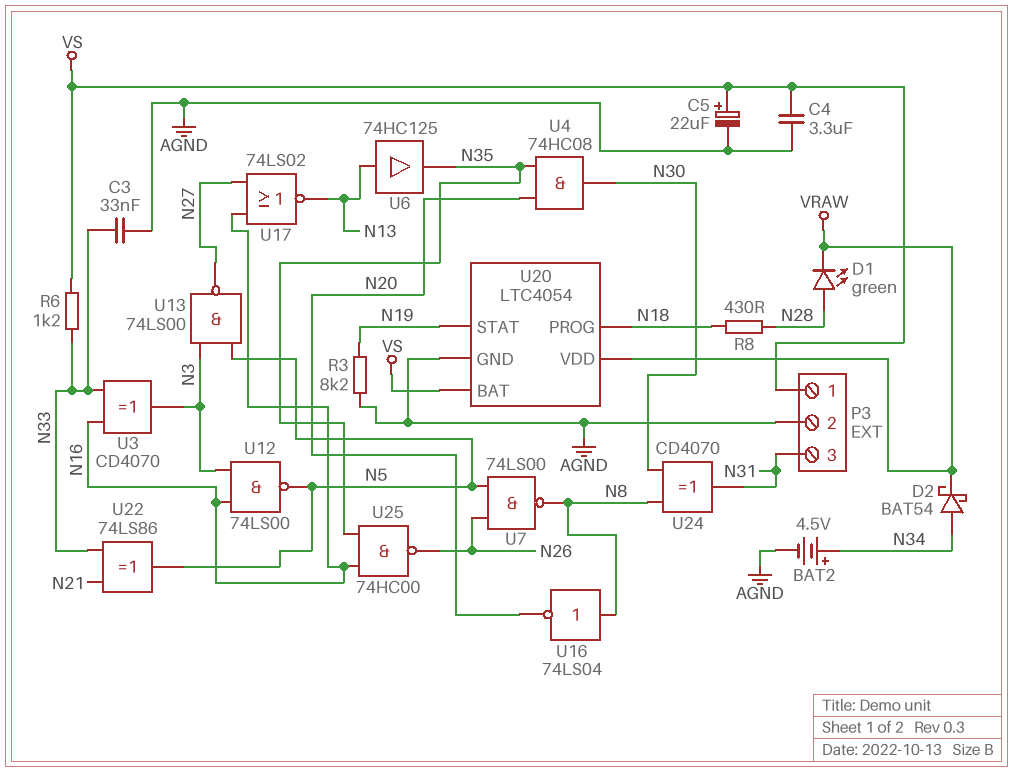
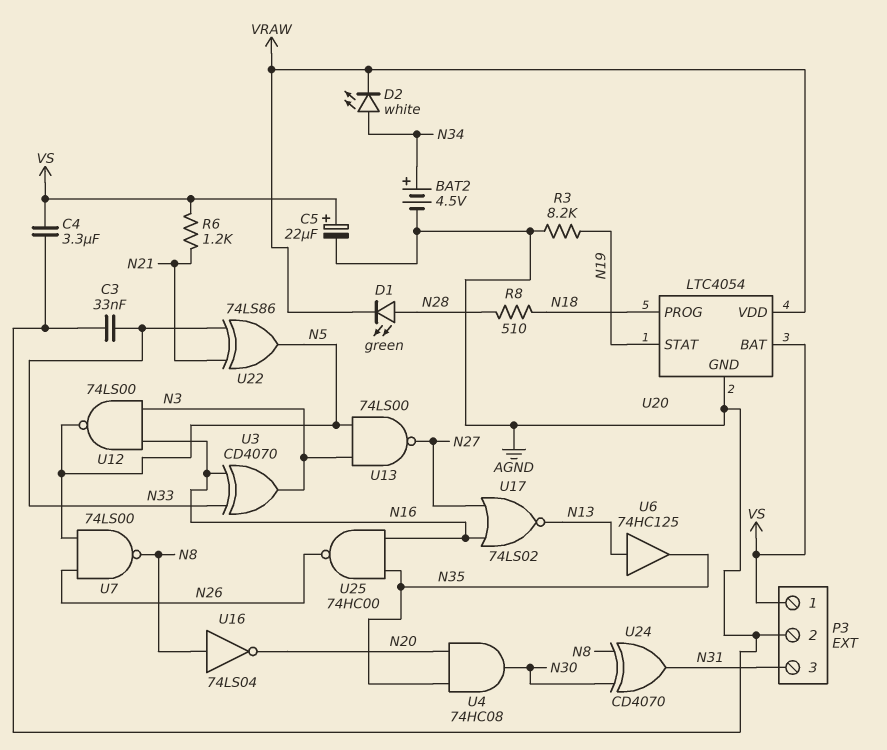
D2: schottky BAT54 (A N34, K VRAW) -> LED white (A N34, K VRAW)
R6: 1.2k (N33, VS) -> 1.2k (N21, VS)
R8: 430 (N18, N28) -> 510 (N18, N28)

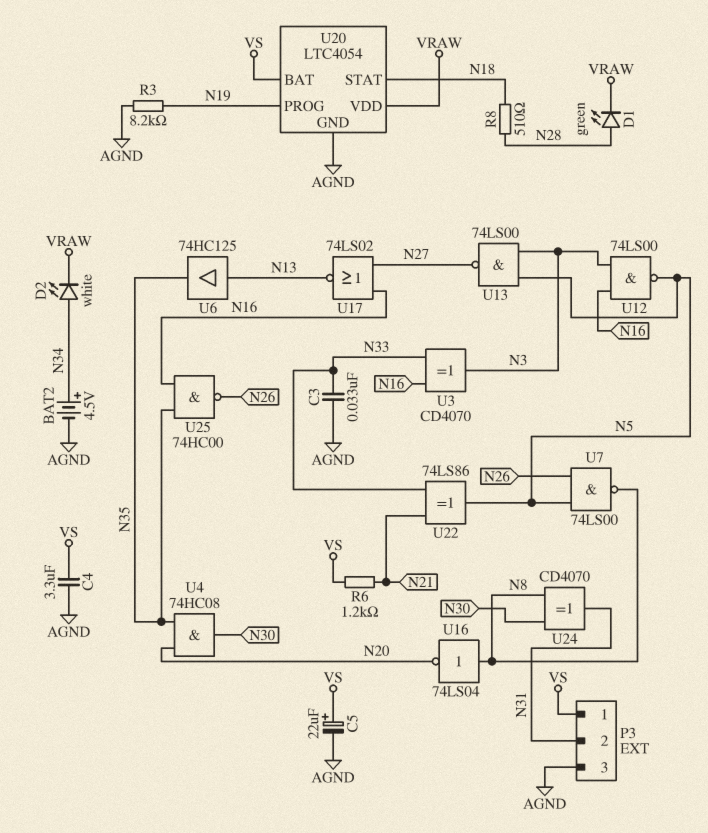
P3 pin 2: AGND -> N31
P3 pin 3: N31 -> AGND
U20 pin PROG: N18 -> N19
U20 pin STAT: N19 -> N18

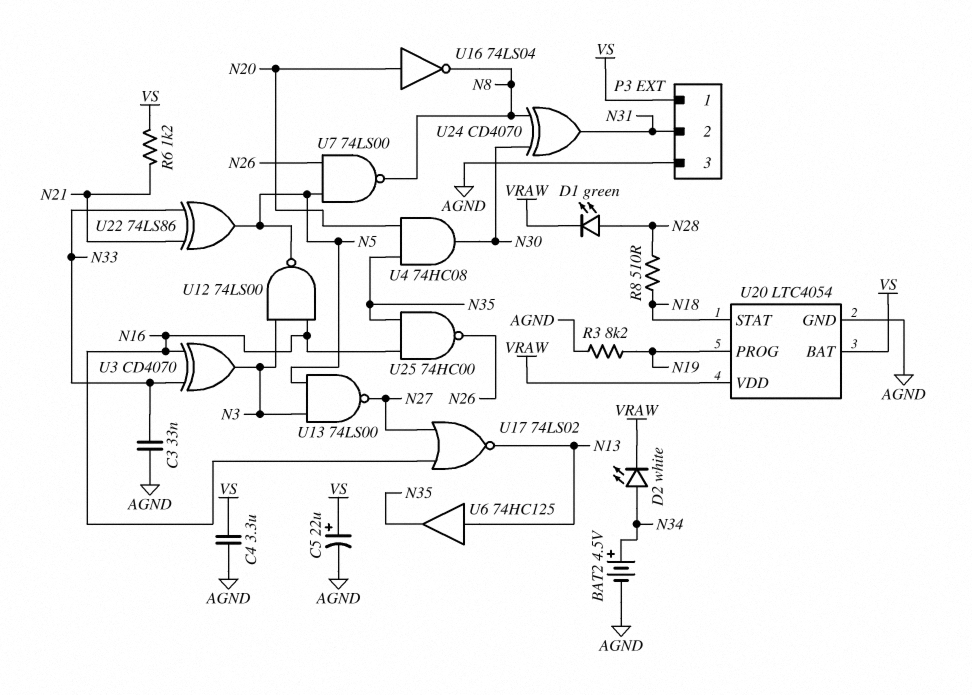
U16: NOT 74LS04 (in N8, out N20) -> NOT 74LS04 (in N20, out N8)

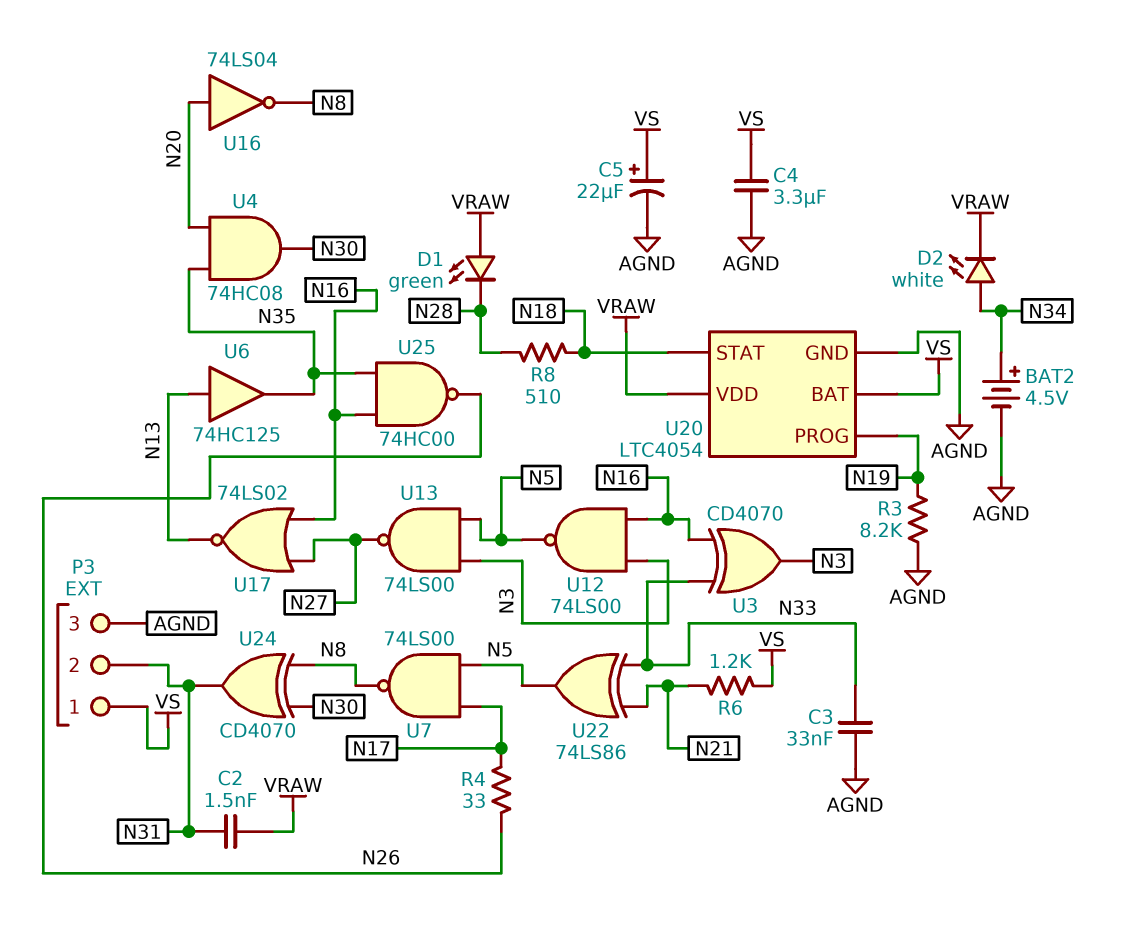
C2: none -> 1.5nF (N31, VRAW)
D1: LED green (A N28, K VRAW) -> LED green (A VRAW, K N28)
R4: none -> 33 (N17, N26)
U7: NAND 74LS00 (in N5, in N26, out N8) -> NAND 74LS00 (in N5, in N17, out N8)

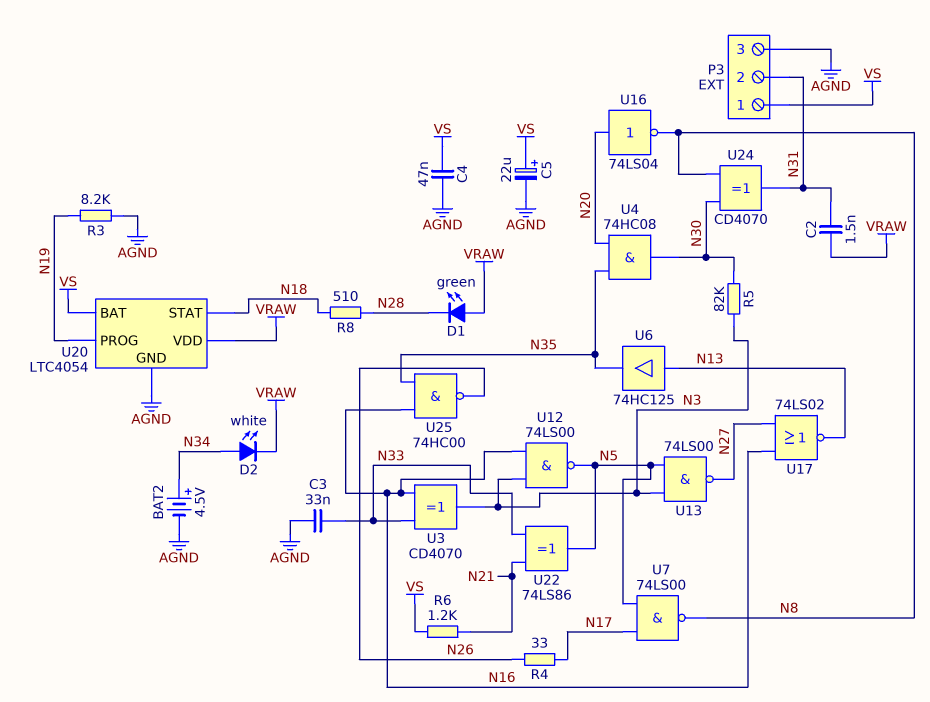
C4: 3.3uF (AGND, VS) -> 47nF (AGND, VS)
R5: none -> 82k (N3, N30)

